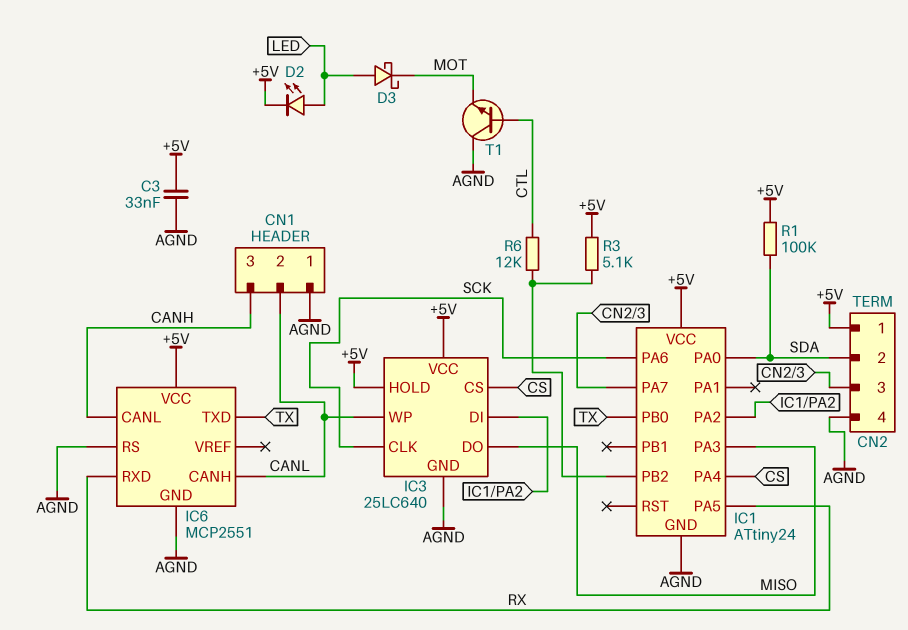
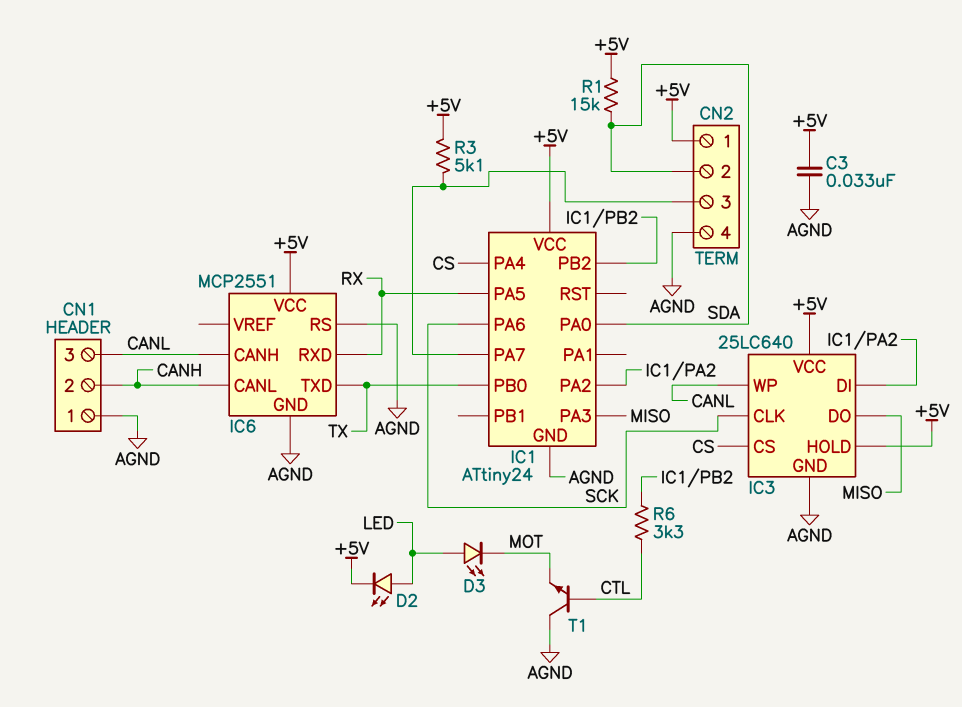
CN1 pin 2: CANL -> CANH
CN1 pin 3: CANH -> CANL
D3: schottky (A LED, K MOT) -> LED (A LED, K MOT)
R1: 100k (+5V, SDA) -> 15k (+5V, SDA)
R3: 5.1k (+5V, IC1/PB2) -> 5.1k (+5V, CN2/3)
R6: 12k (CTL, IC1/PB2) -> 3.3k (CTL, IC1/PB2)

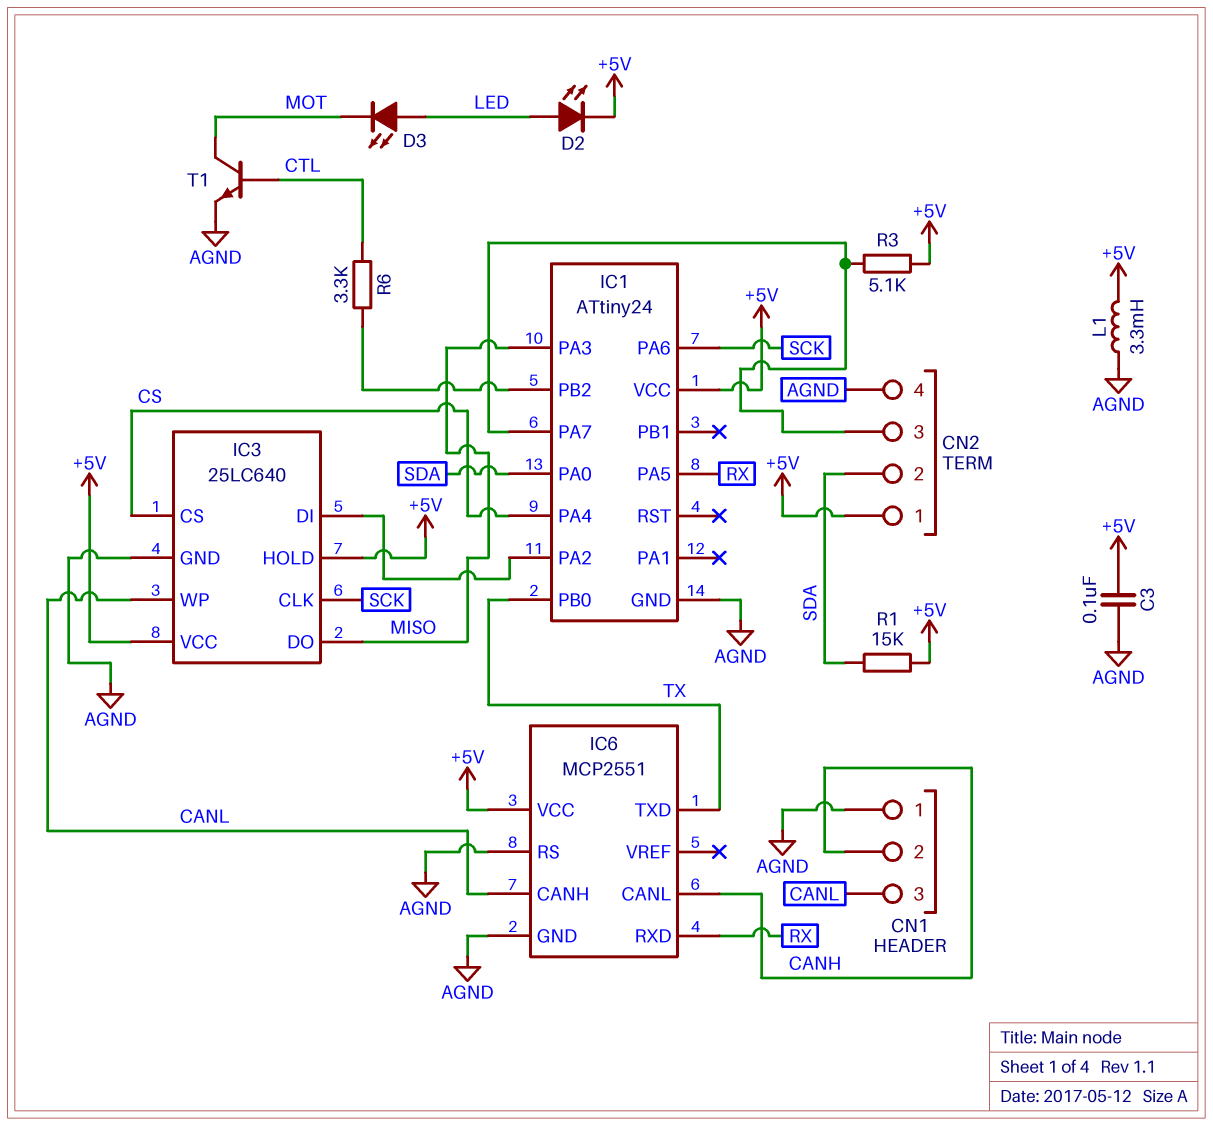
C3: 33nF (+5V, AGND) -> 100nF (+5V, AGND)
L1: none -> 3.3mH (+5V, AGND)
T1: NPN (B CTL, C AGND, E MOT) -> NPN (B CTL, C MOT, E AGND)

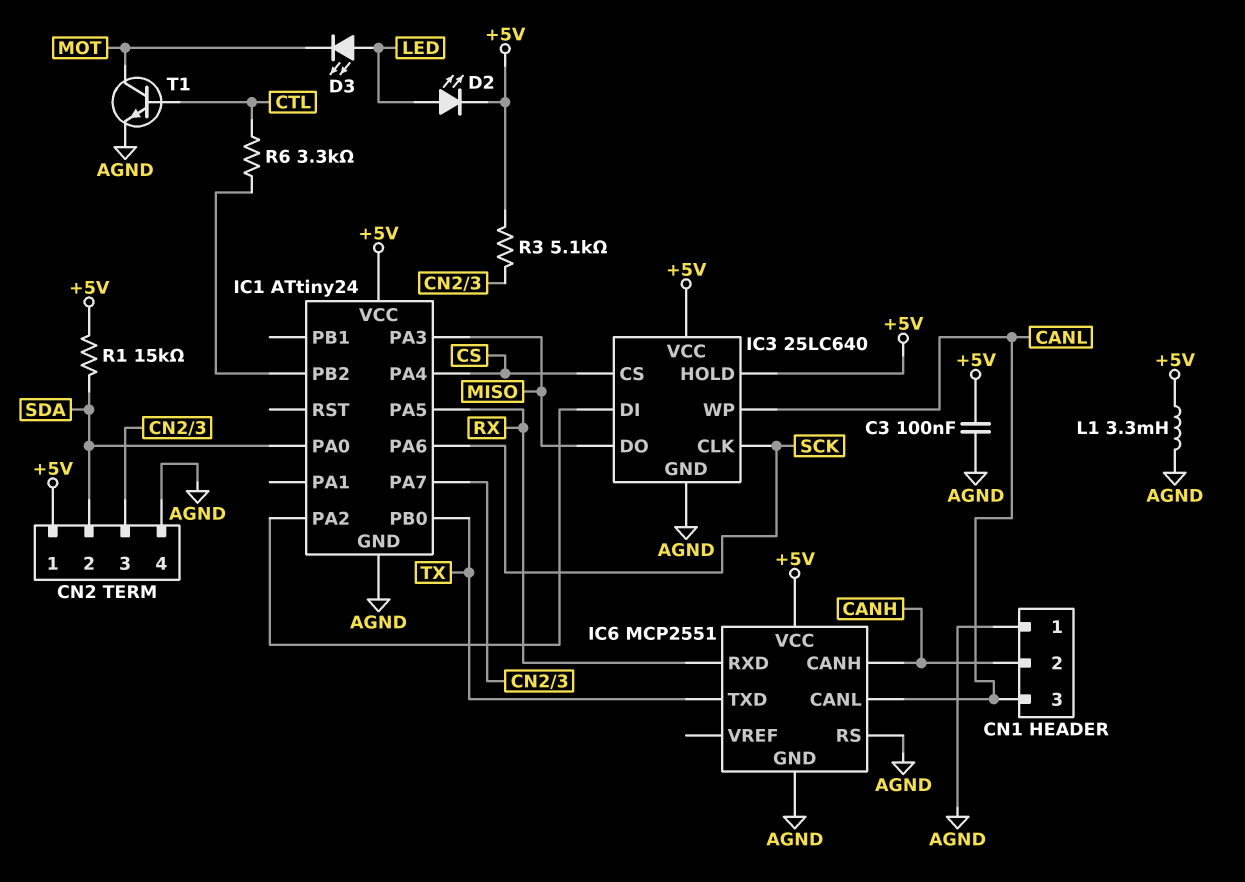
IC6 pin CANH: CANL -> CANH
IC6 pin CANL: CANH -> CANL

